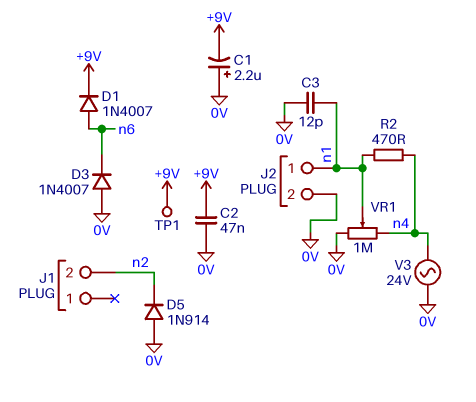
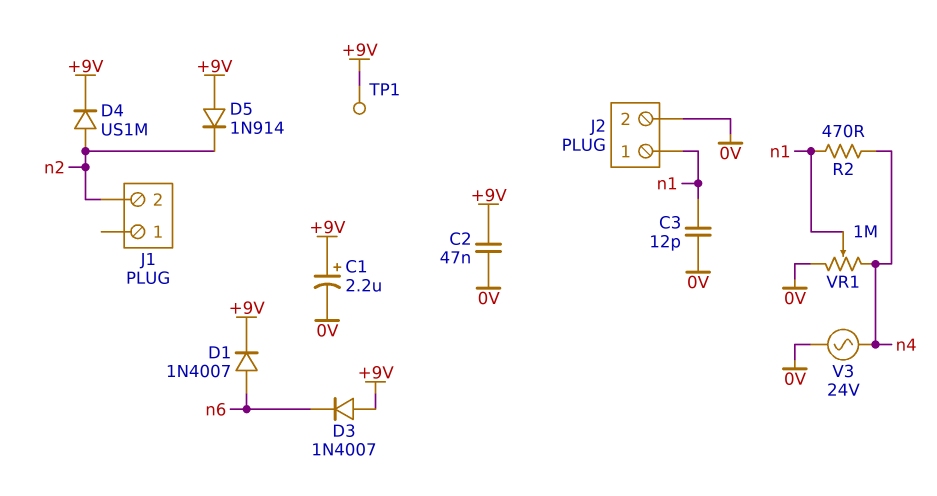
C1: 2.2uF (plus 0V, minus +9V) -> 2.2uF (plus +9V, minus 0V)
D3: diode 1N4007 (A 0V, K n6) -> diode 1N4007 (A +9V, K n6)
D4: none -> diode US1M (A n2, K +9V)
D5: diode 1N914 (A 0V, K n2) -> diode 1N914 (A +9V, K n2)

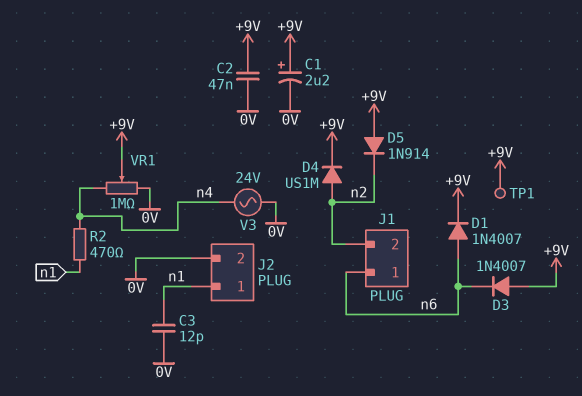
J1 pin 1: none -> n6
VR1: 1M (0V, n4, wiper n1) -> 1M (0V, n4, wiper +9V)

